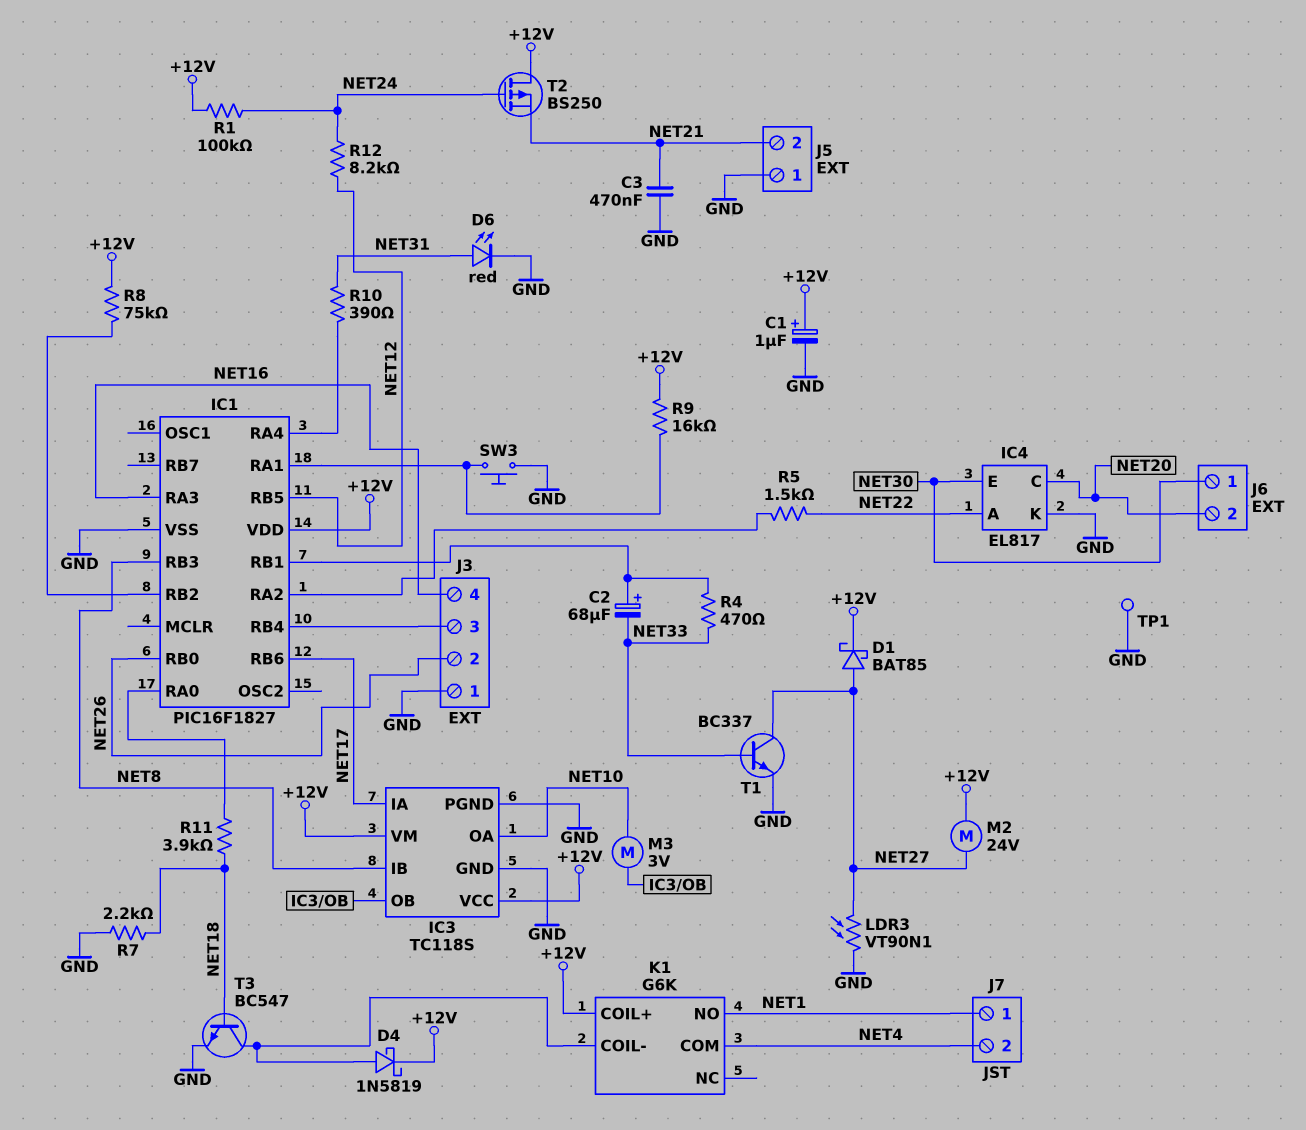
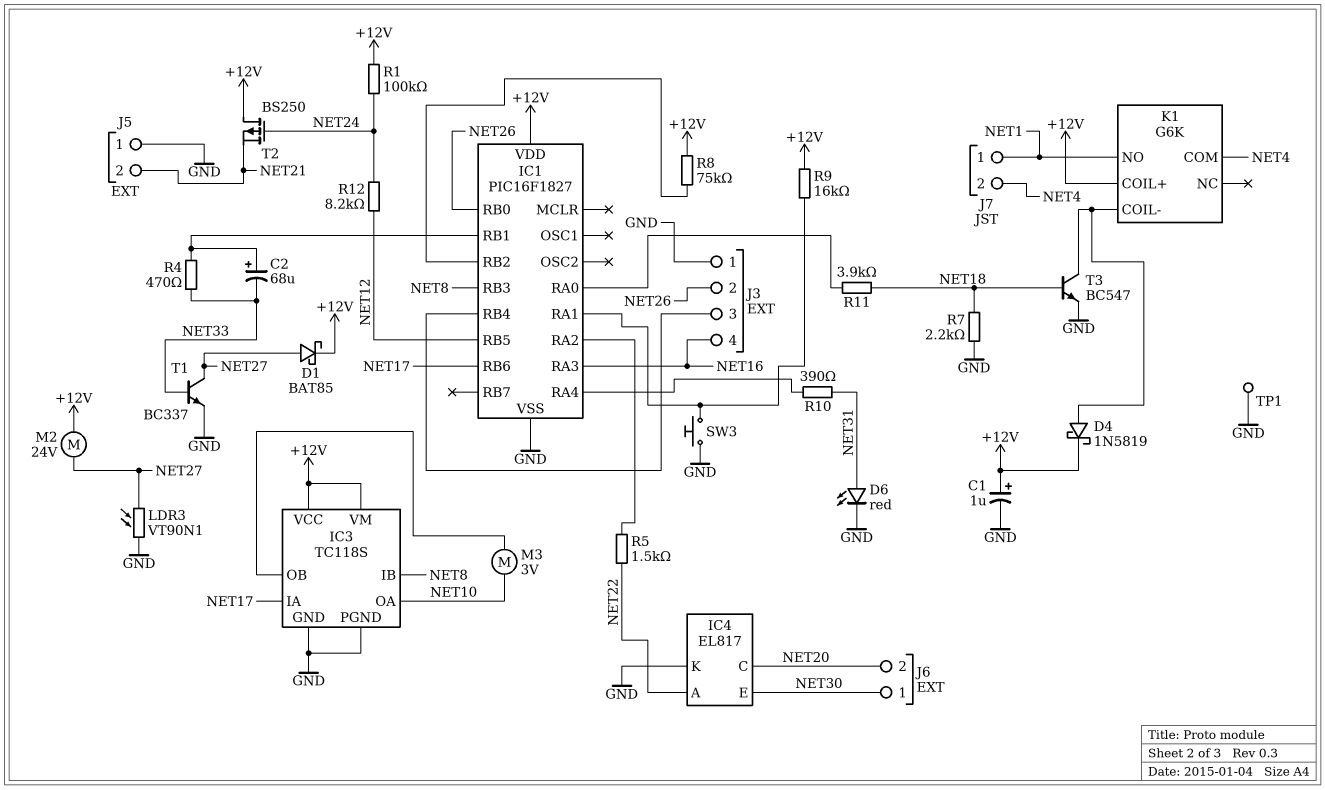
C3: 470nF (GND, NET21) -> none

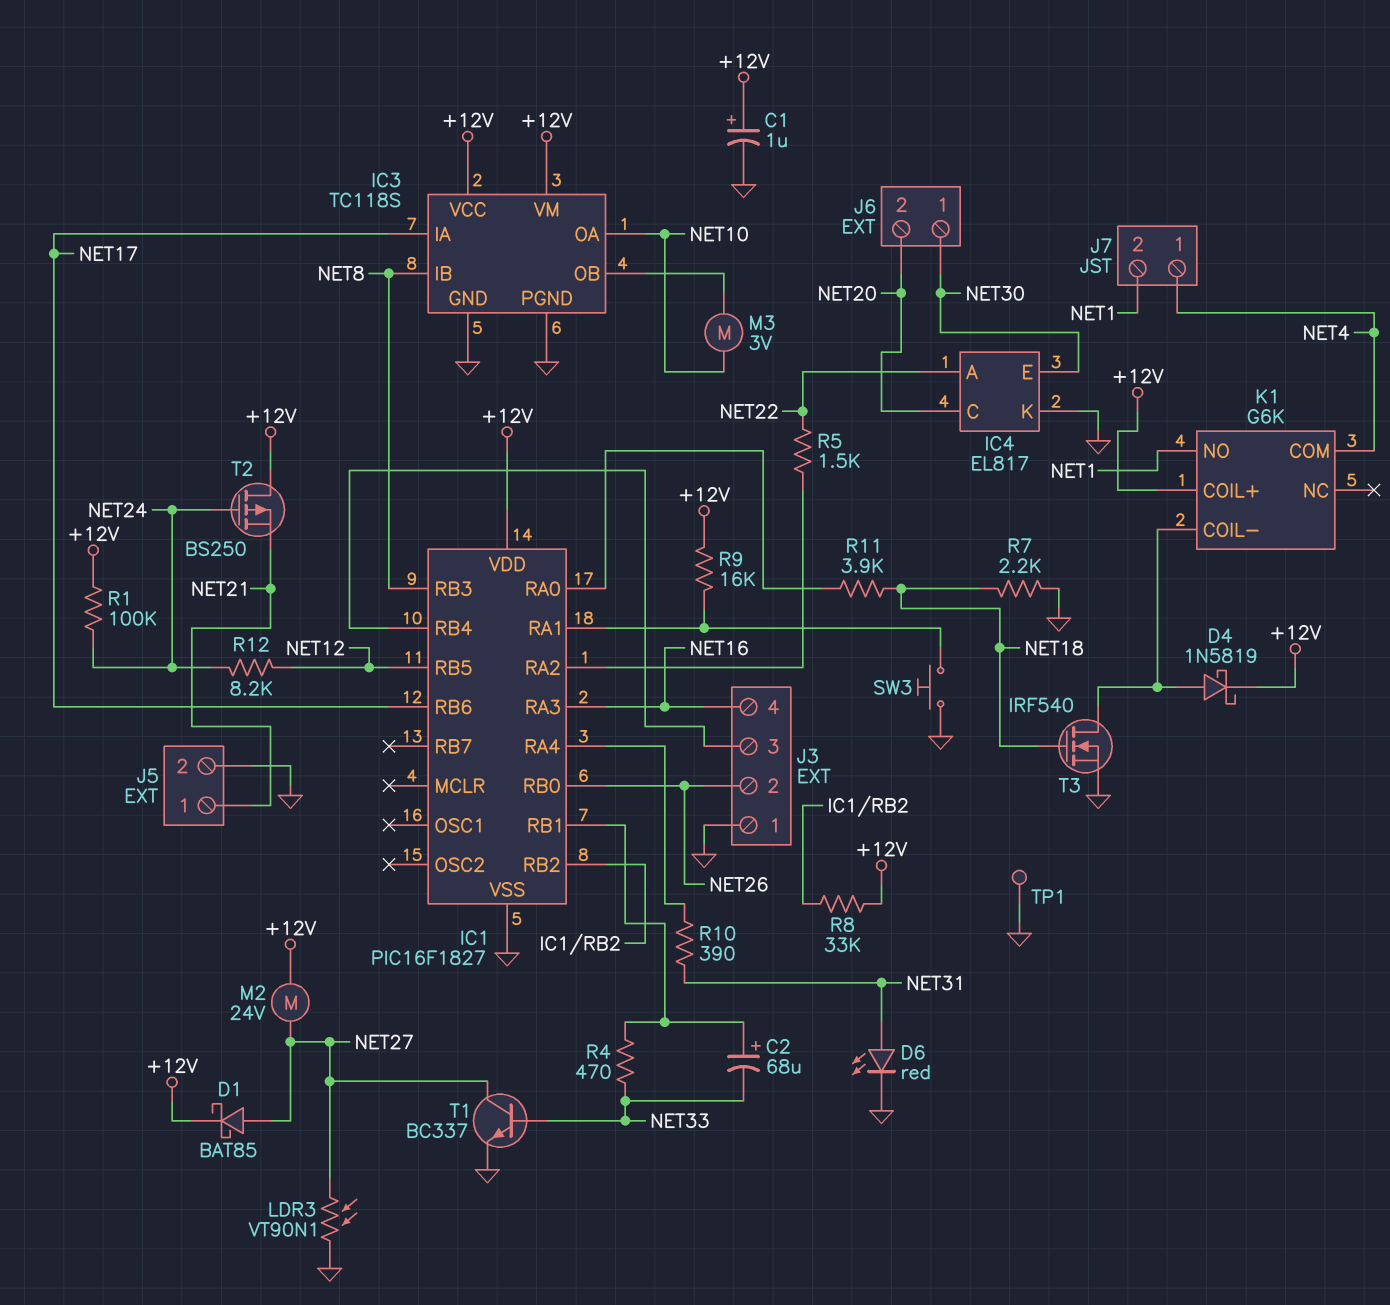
J5 pin 1: GND -> NET21
J5 pin 2: NET21 -> GND
J7 pin 1: NET1 -> NET4
J7 pin 2: NET4 -> NET1
R8: 75k (+12V, IC1/RB2) -> 33k (+12V, IC1/RB2)
T3: NPN BC547 (B NET18, C K1/COIL-, E GND) -> NMOS IRF540 (G NET18, D K1/COIL-, S GND)

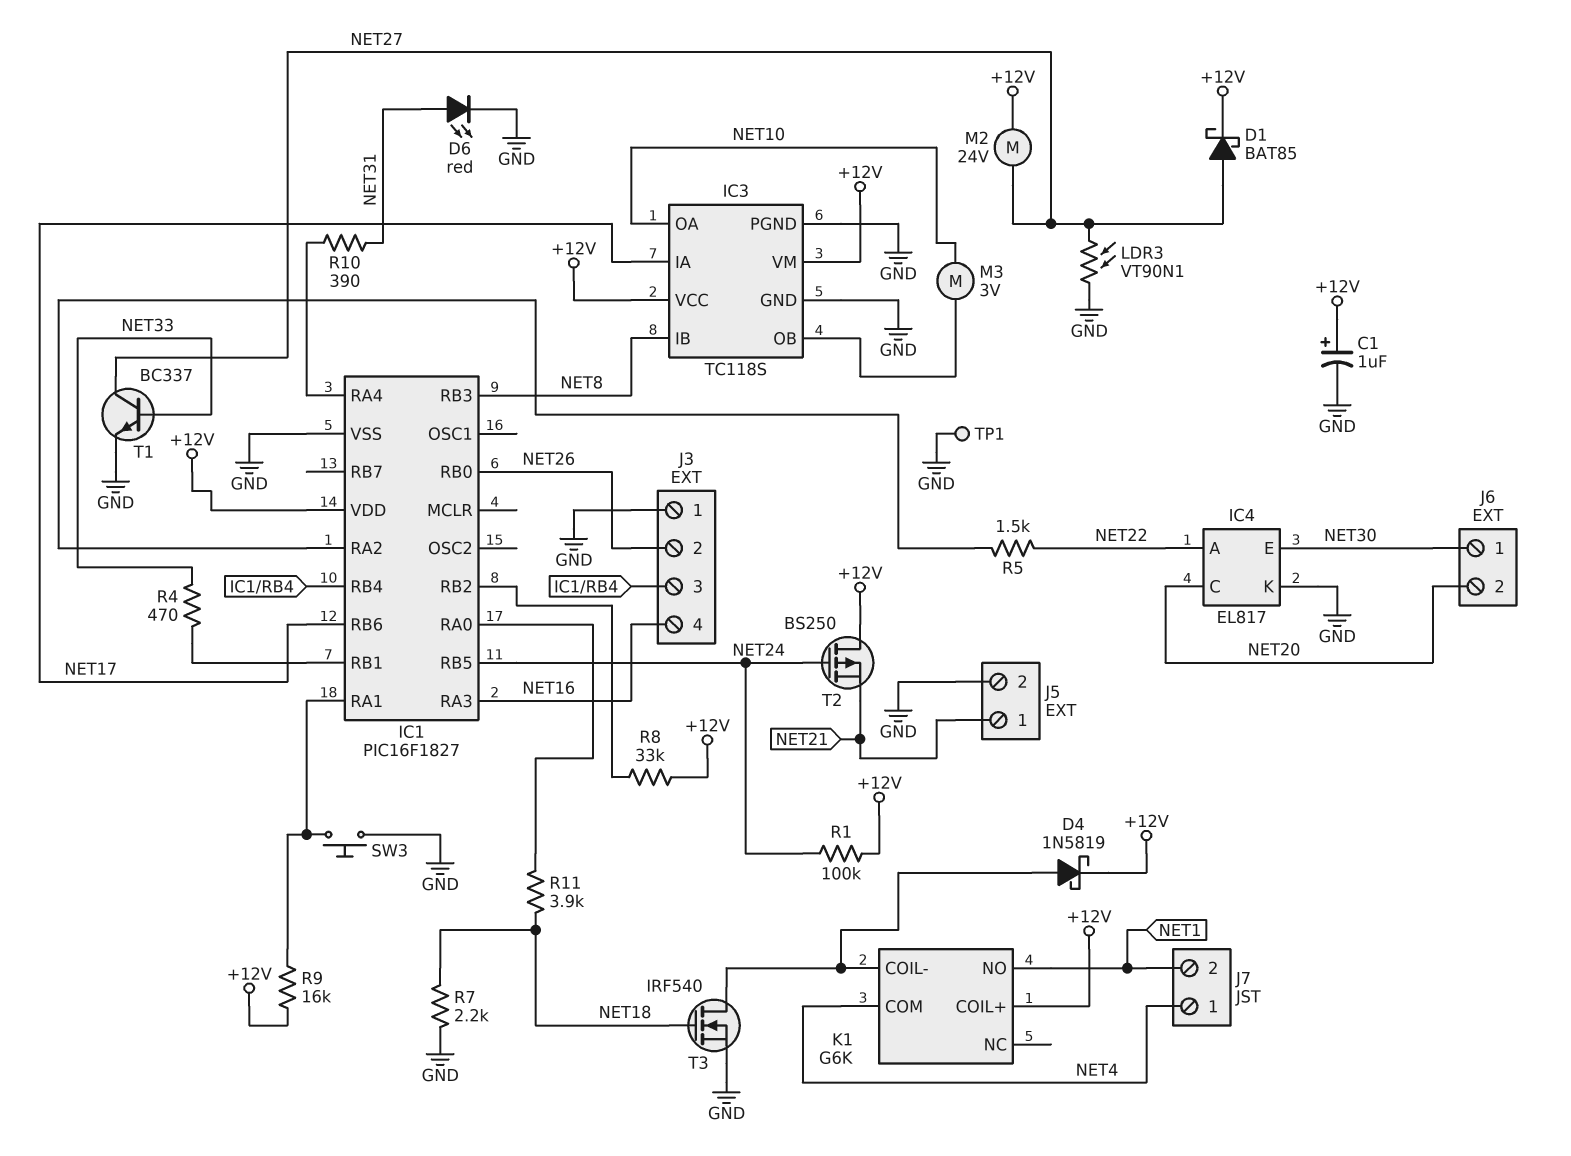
C2: 68uF (plus IC1/RB1, minus NET33) -> none
IC1 pin RB5: NET12 -> NET24
R12: 8.2k (NET12, NET24) -> none

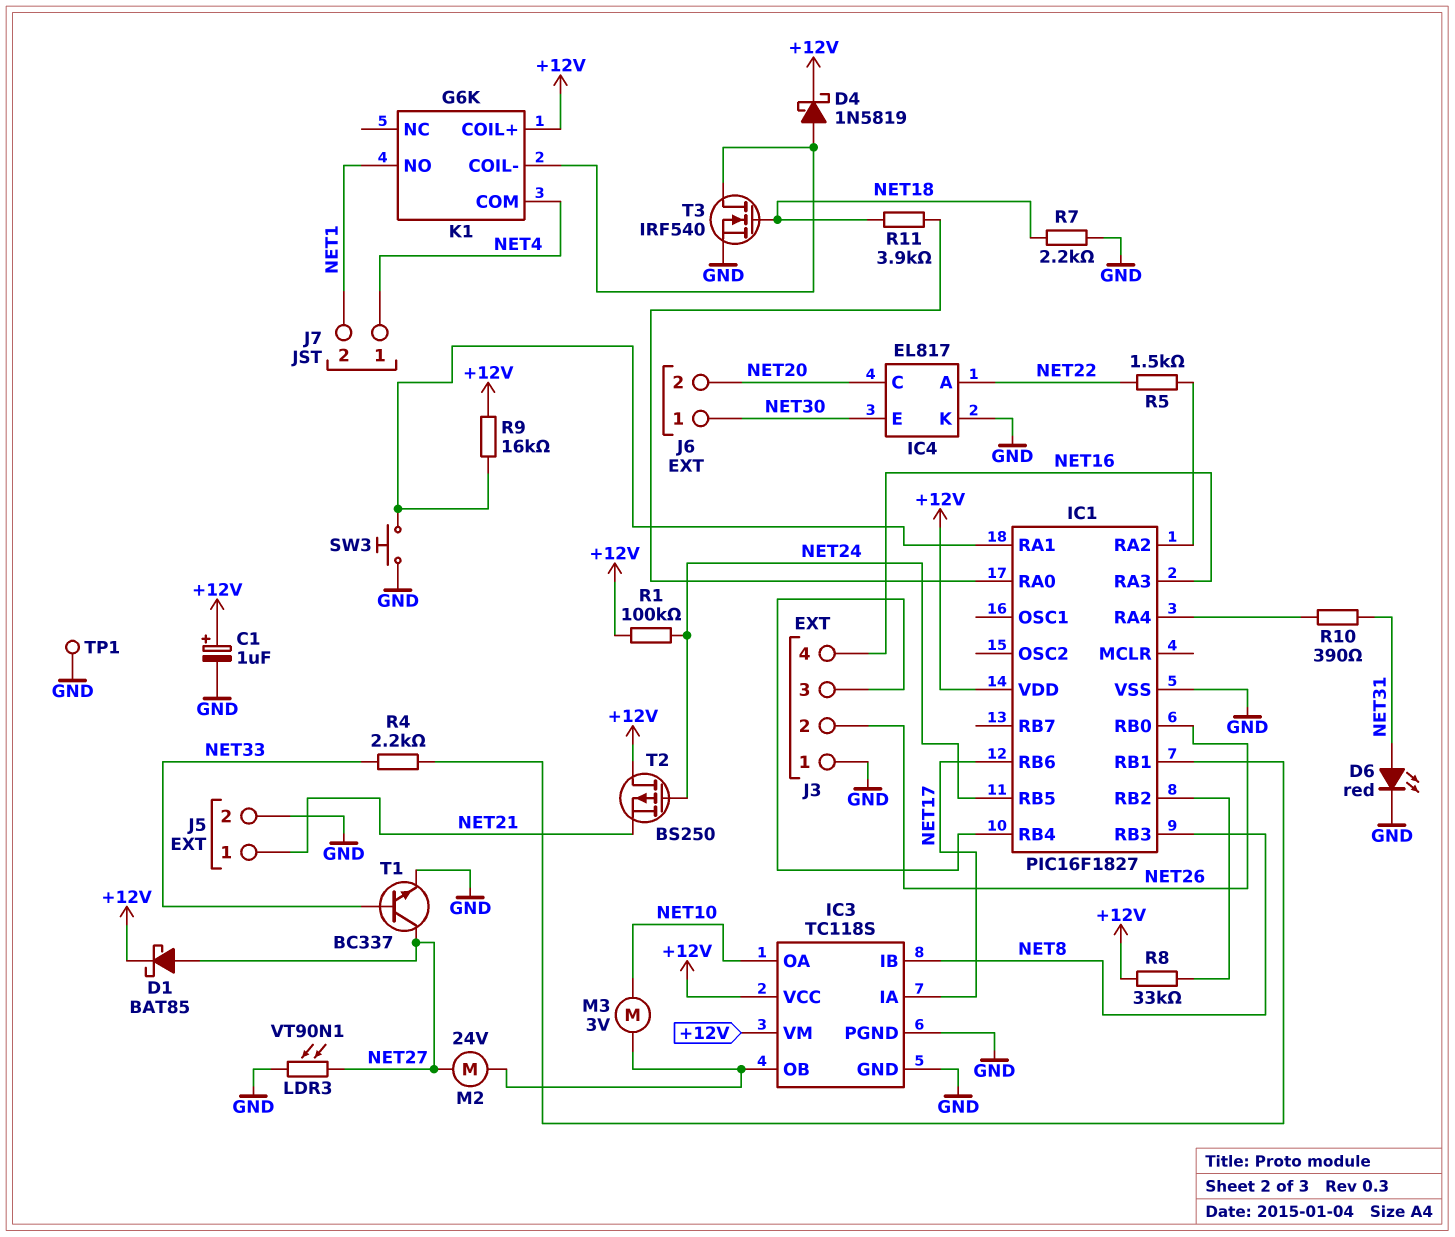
M2: motor 24V (+12V, NET27) -> motor 24V (IC3/OB, NET27)
R4: 470 (IC1/RB1, NET33) -> 2.2k (IC1/RB1, NET33)

